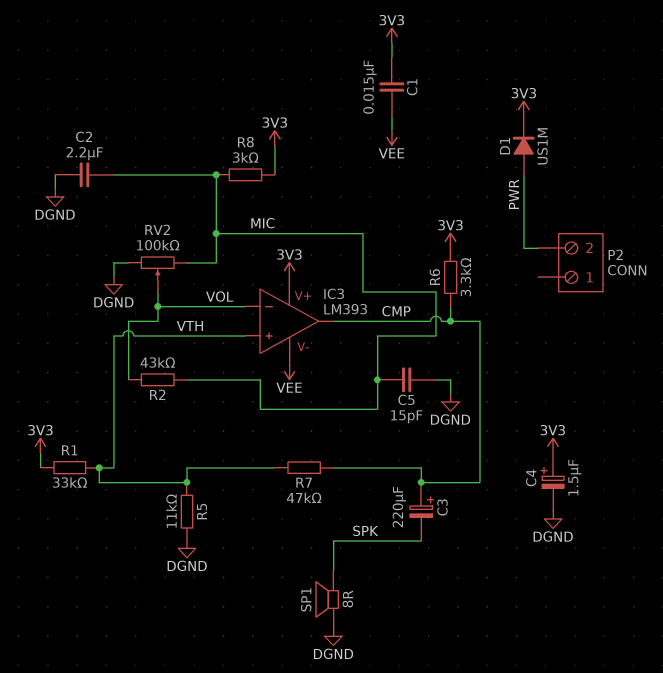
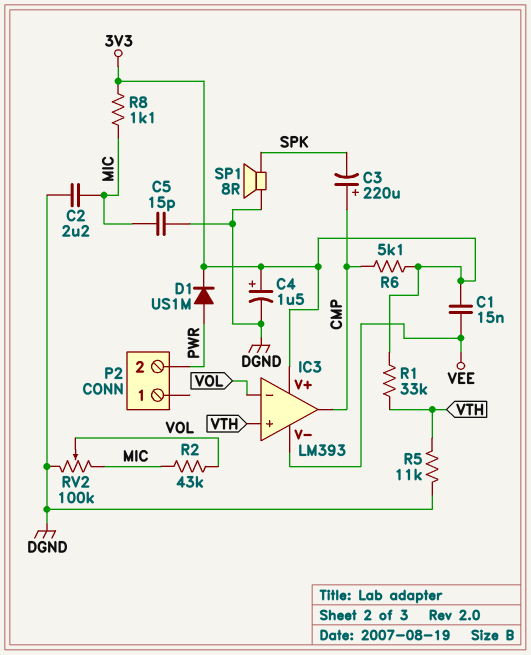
R6: 3.3k (3V3, CMP) -> 5.1k (3V3, CMP)
R7: 47k (CMP, VTH) -> none
R8: 3k (3V3, MIC) -> 1.1k (3V3, MIC)

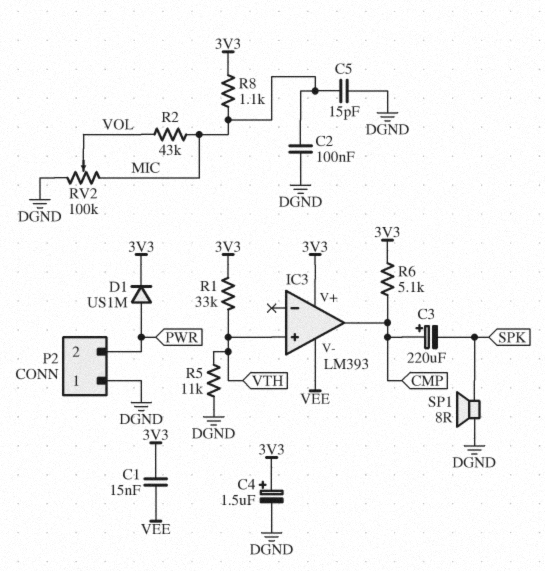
C2: 2.2uF (DGND, MIC) -> 100nF (DGND, MIC)
IC3 pin in-: VOL -> none
P2 pin 1: none -> DGND

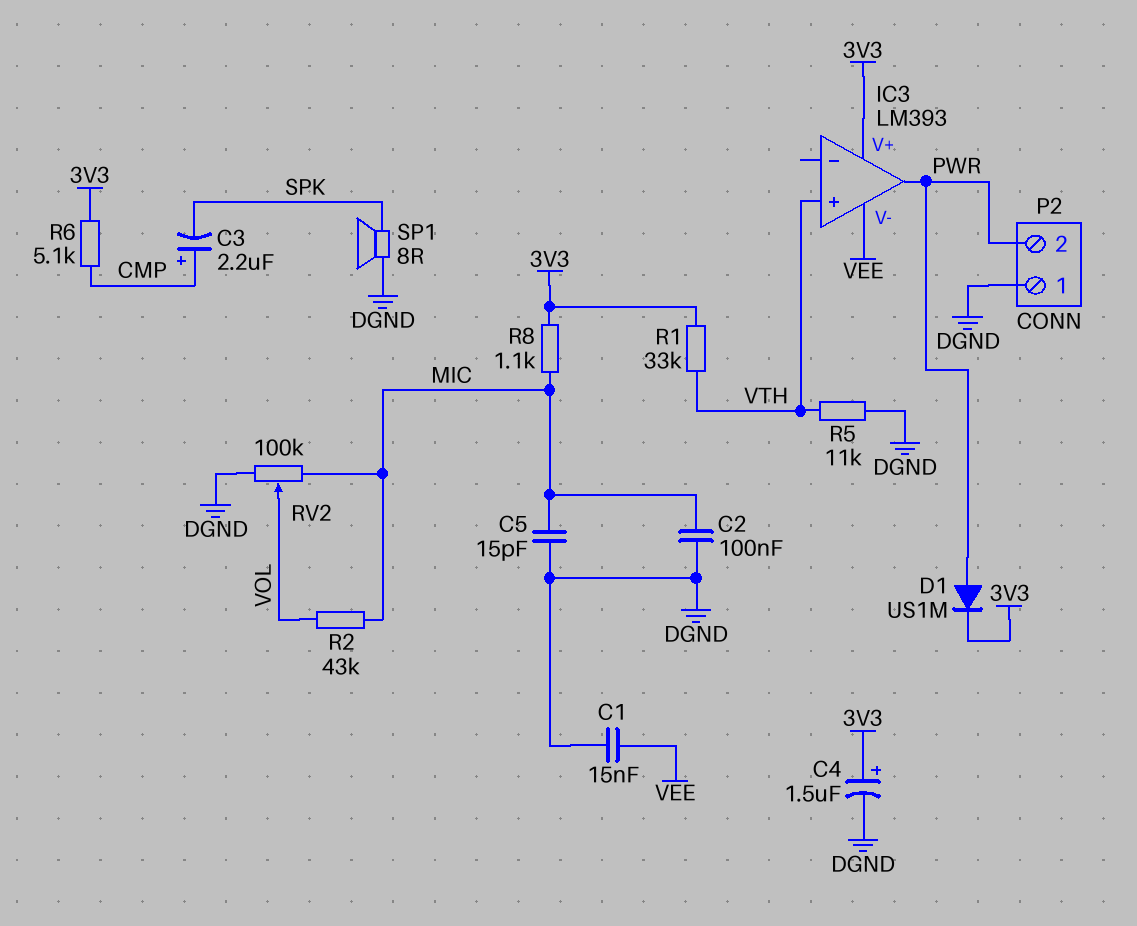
C1: 15nF (3V3, VEE) -> 15nF (DGND, VEE)
C3: 220uF (plus CMP, minus SPK) -> 2.2uF (plus CMP, minus SPK)
IC3 pin out: CMP -> PWR

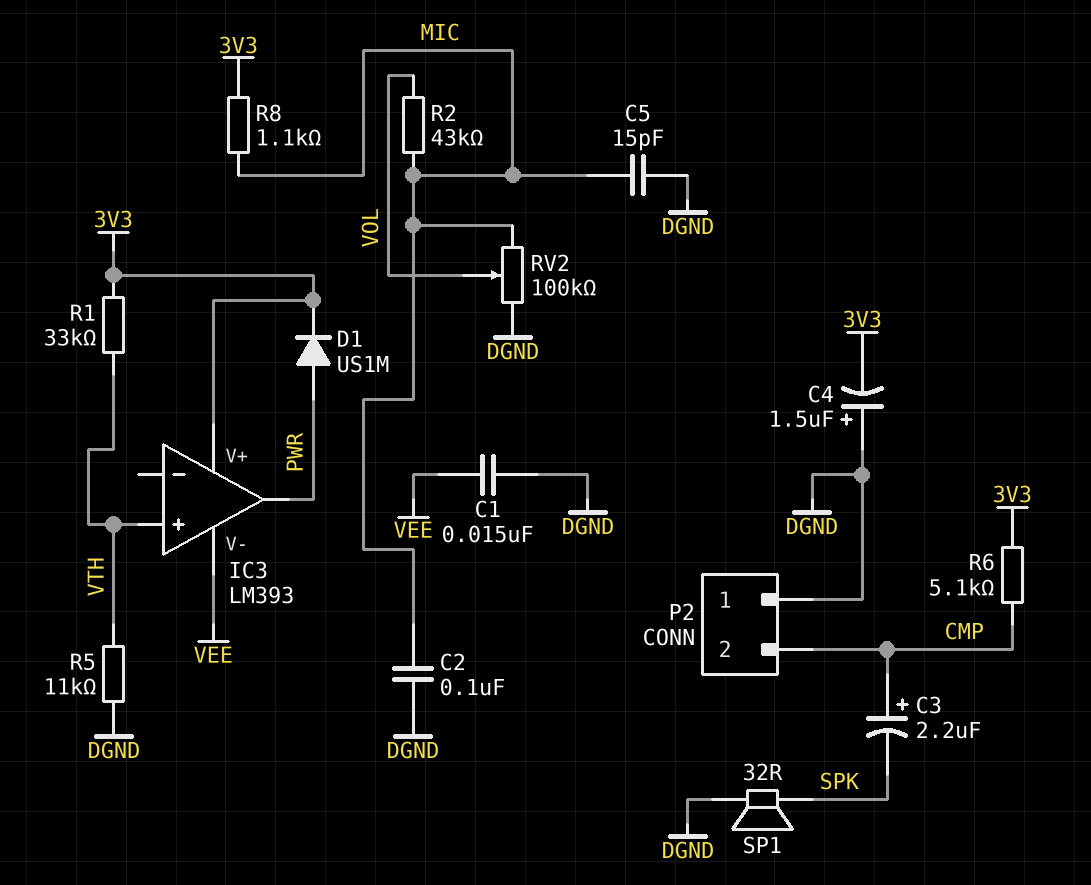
C4: 1.5uF (plus 3V3, minus DGND) -> 1.5uF (plus DGND, minus 3V3)
P2 pin 2: PWR -> CMP
SP1: speaker 8R (DGND, SPK) -> speaker 32R (DGND, SPK)

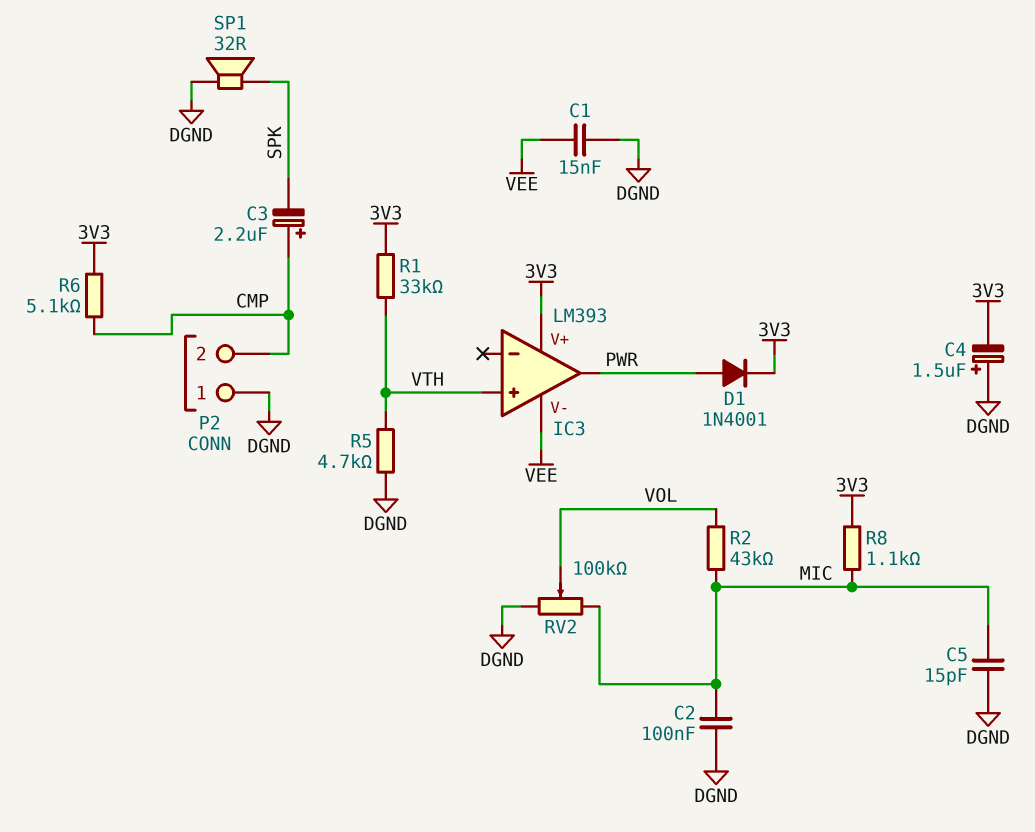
D1: diode US1M (A PWR, K 3V3) -> diode 1N4001 (A PWR, K 3V3)
R5: 11k (DGND, VTH) -> 4.7k (DGND, VTH)

